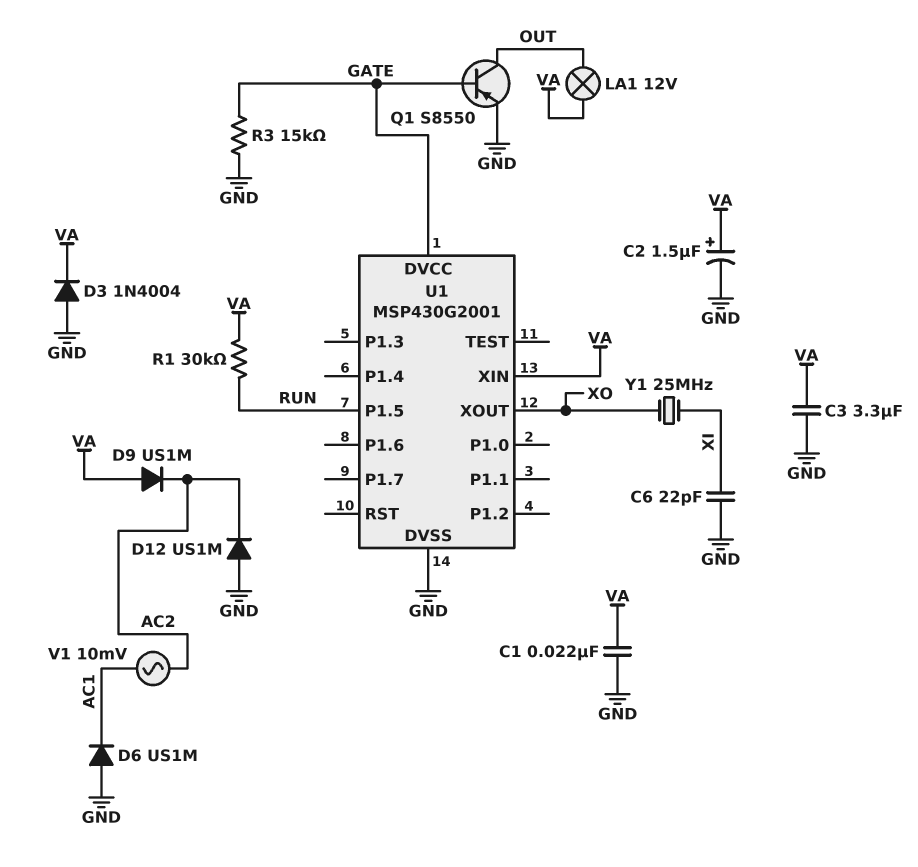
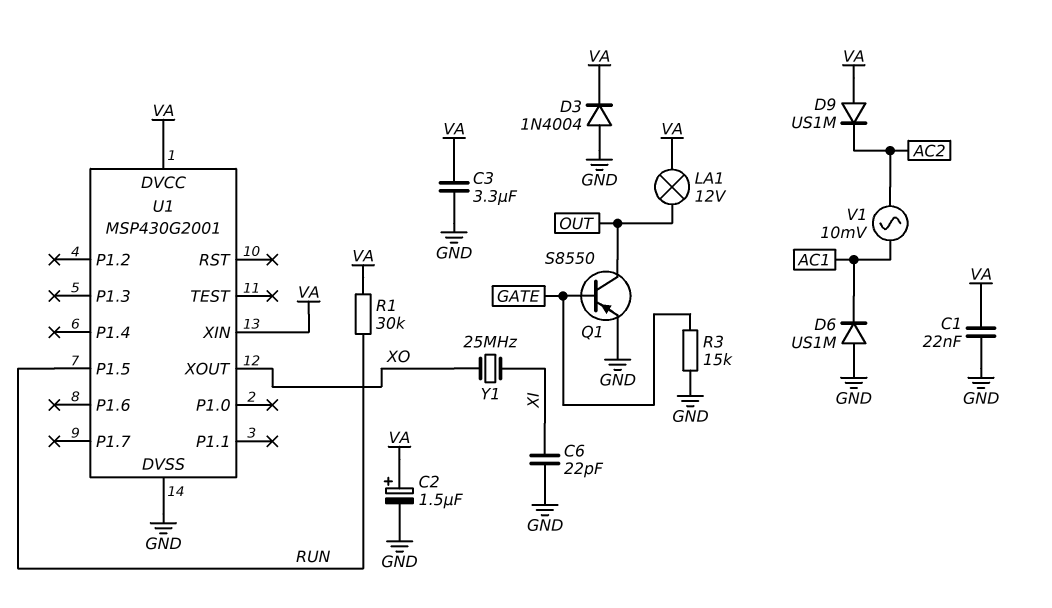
D12: diode US1M (A GND, K AC2) -> none
U1 pin DVCC: GATE -> VA

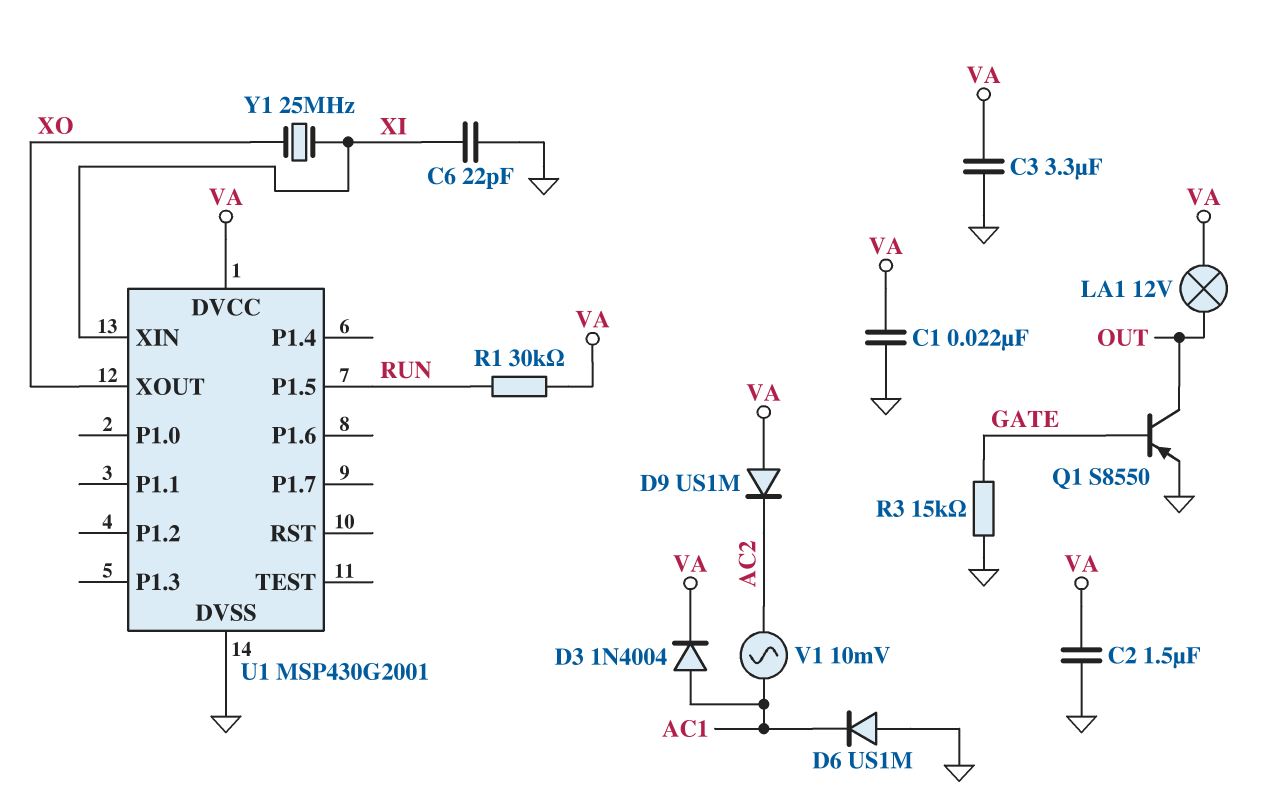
C2: 1.5uF (plus VA, minus GND) -> 1.5uF (GND, VA)
D3: diode 1N4004 (A GND, K VA) -> diode 1N4004 (A AC1, K VA)
U1 pin XIN: VA -> XI

